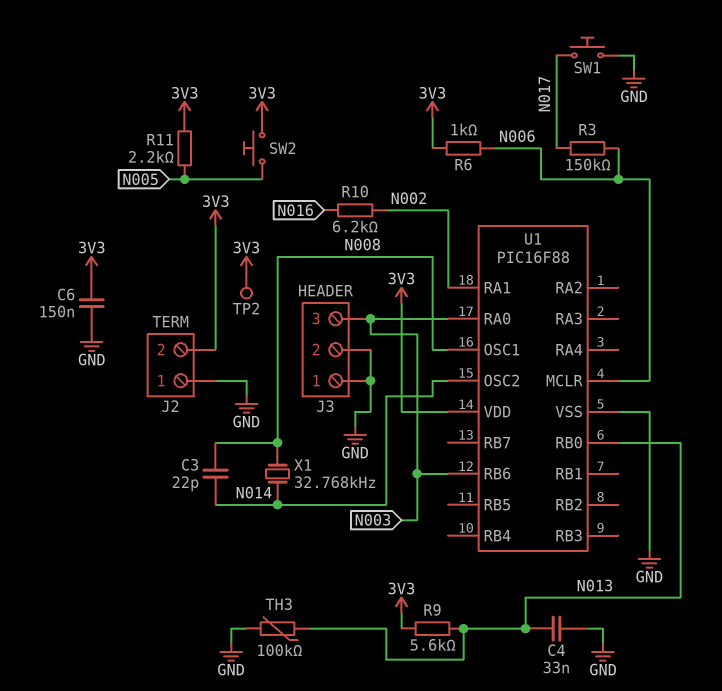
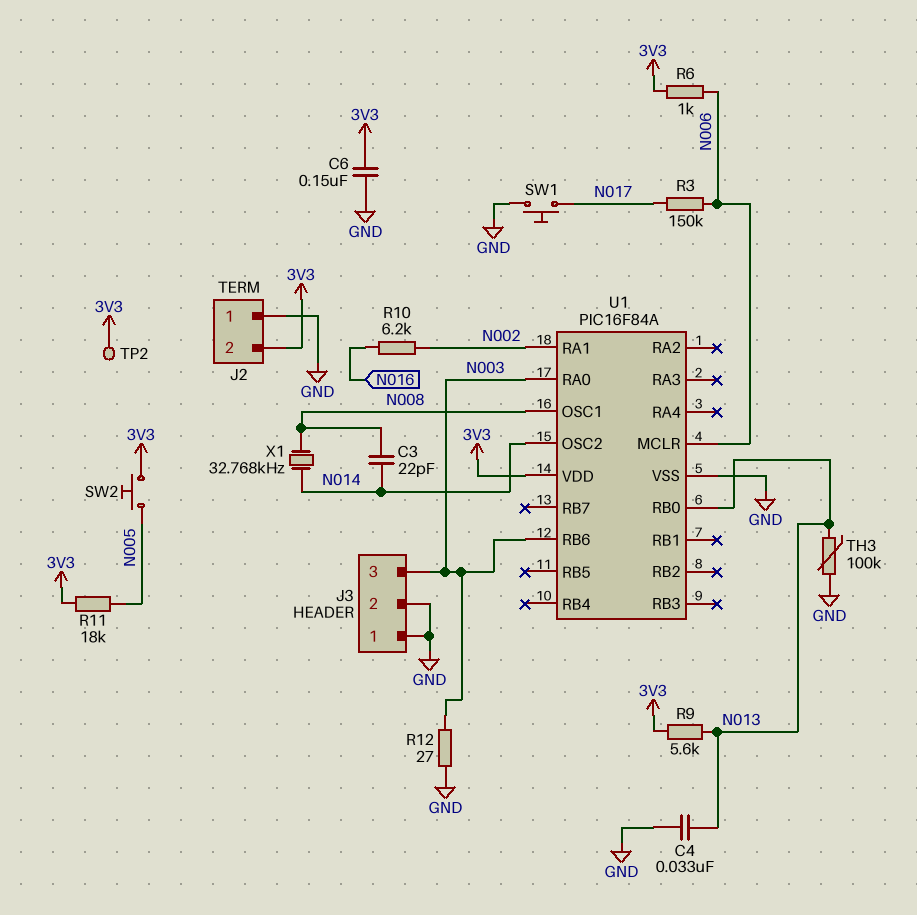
R11: 2.2k (3V3, N005) -> 18k (3V3, N005)
R12: none -> 27 (GND, N003)
U1: PIC16F88 -> PIC16F84A

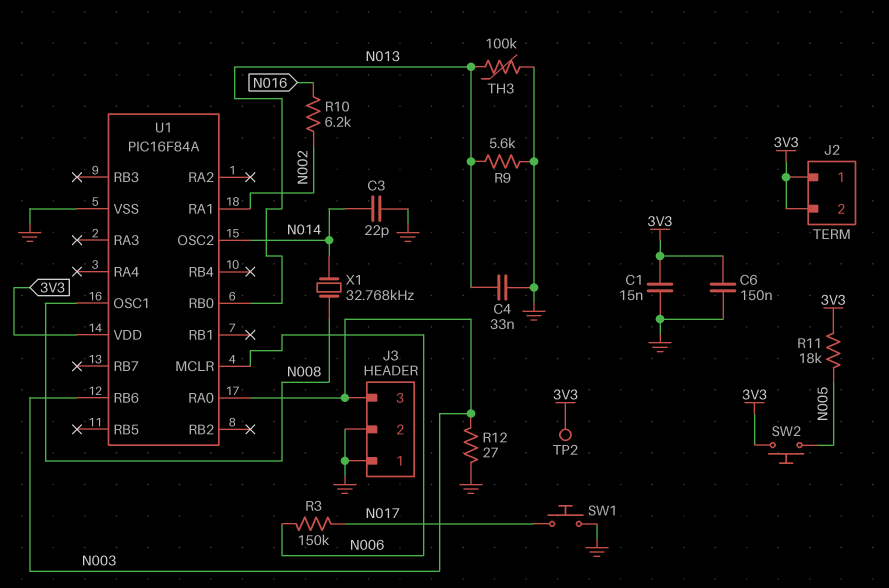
C1: none -> 15nF (3V3, GND)
C3: 22pF (N008, N014) -> 22pF (GND, N014)
J2 pin 1: GND -> 3V3
R6: 1k (3V3, N006) -> none
R9: 5.6k (3V3, N013) -> 5.6k (GND, N013)

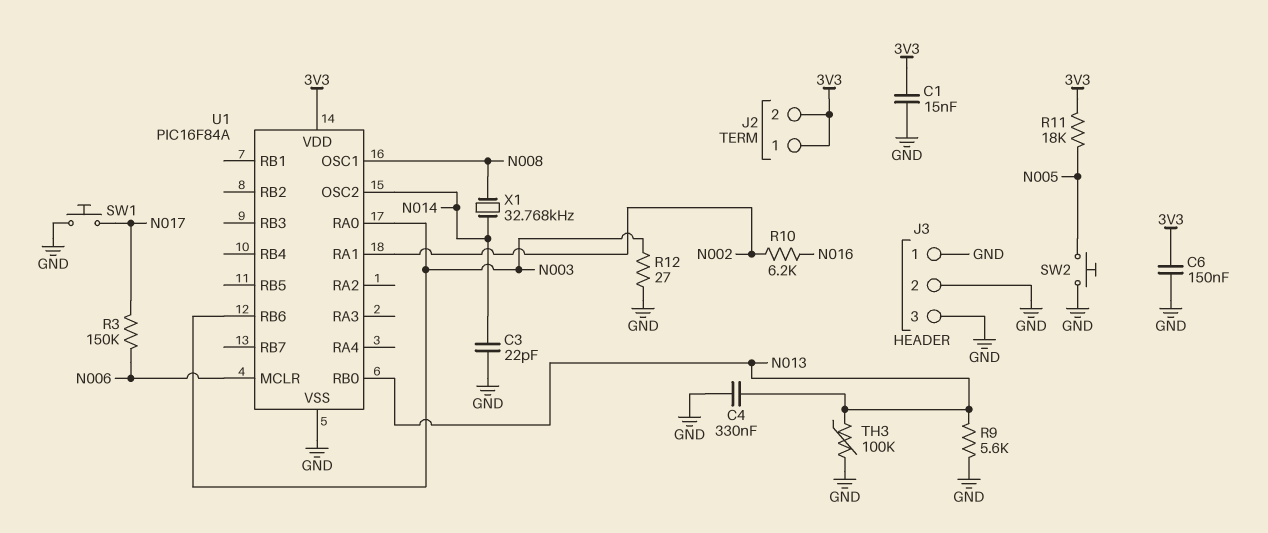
C4: 33nF (GND, N013) -> 330nF (GND, N013)
J3 pin 3: N003 -> GND
SW2: button (3V3, N005) -> button (GND, N005)
TP2: test point (3V3) -> none

